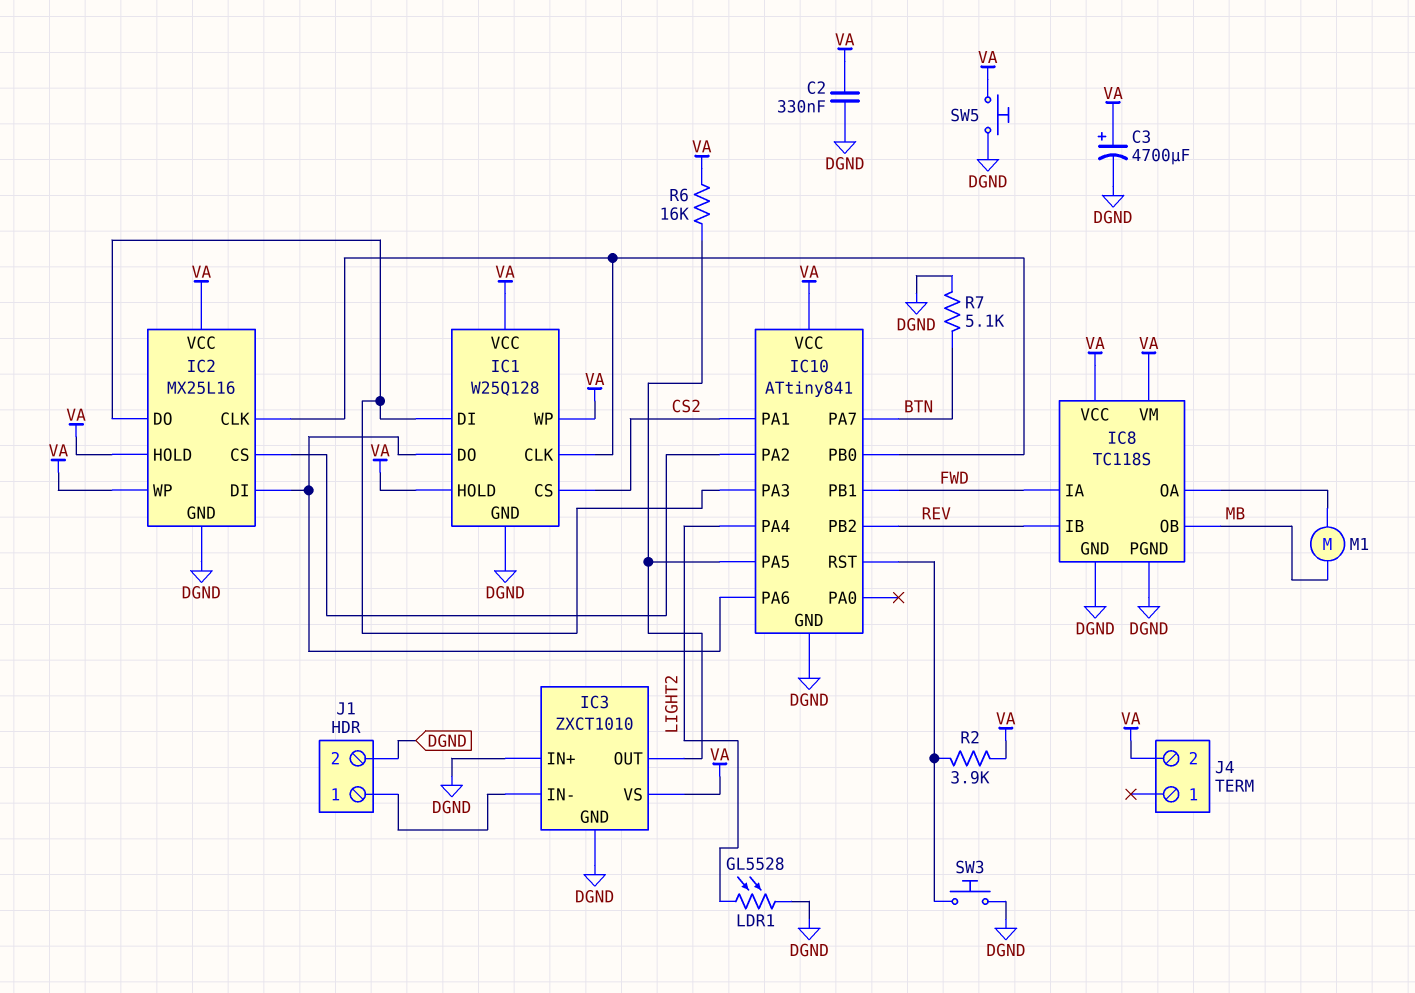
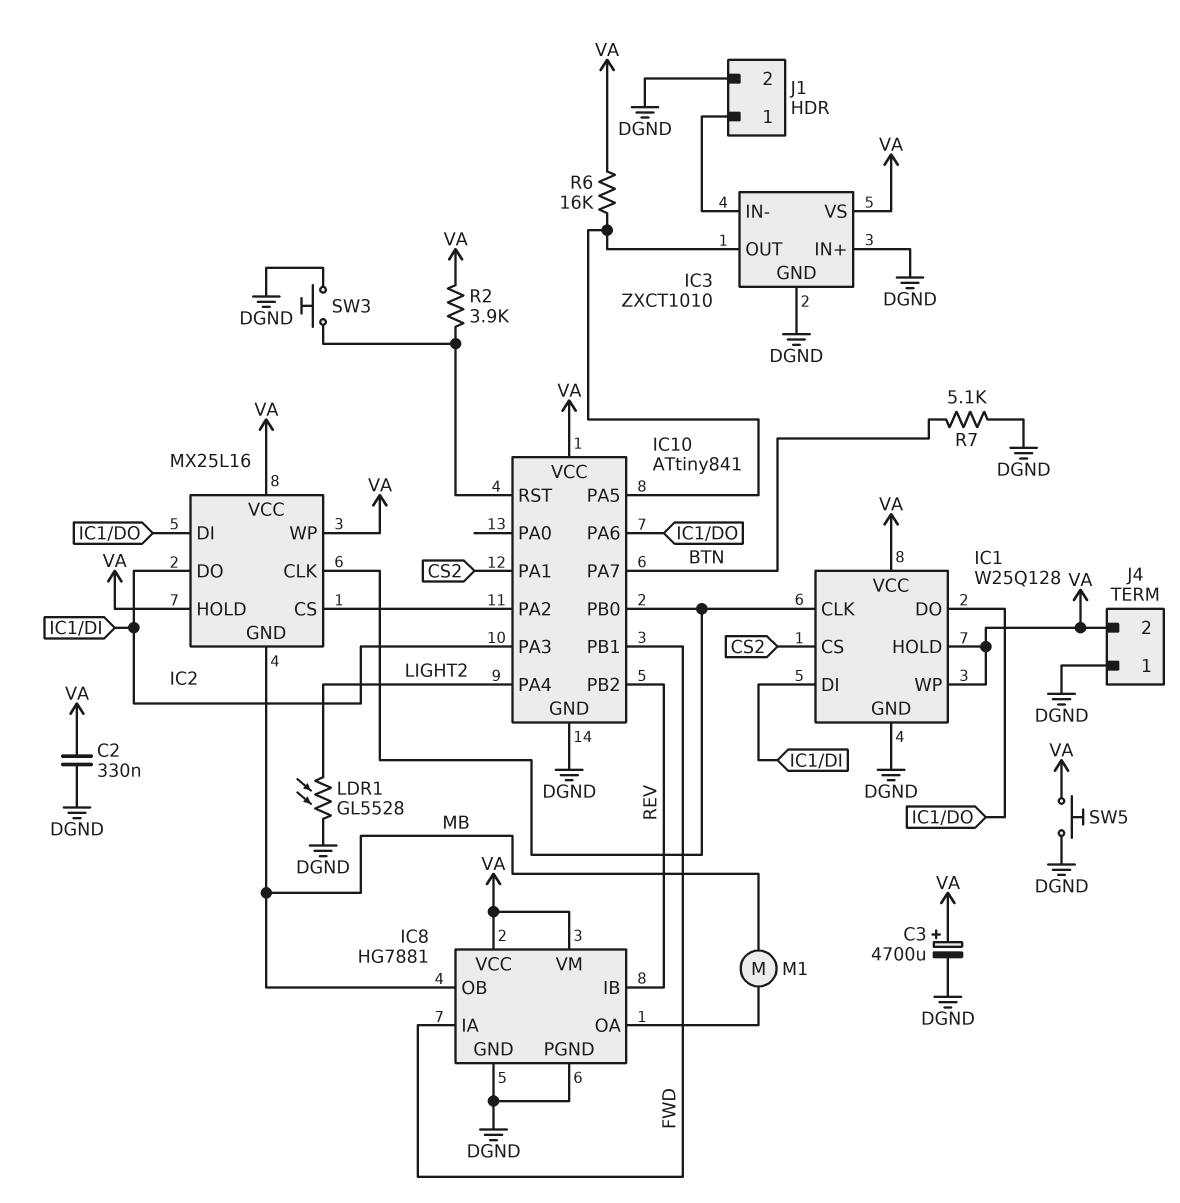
IC2 pin GND: DGND -> MB
IC8: TC118S -> HG7881
J4 pin 1: none -> DGND

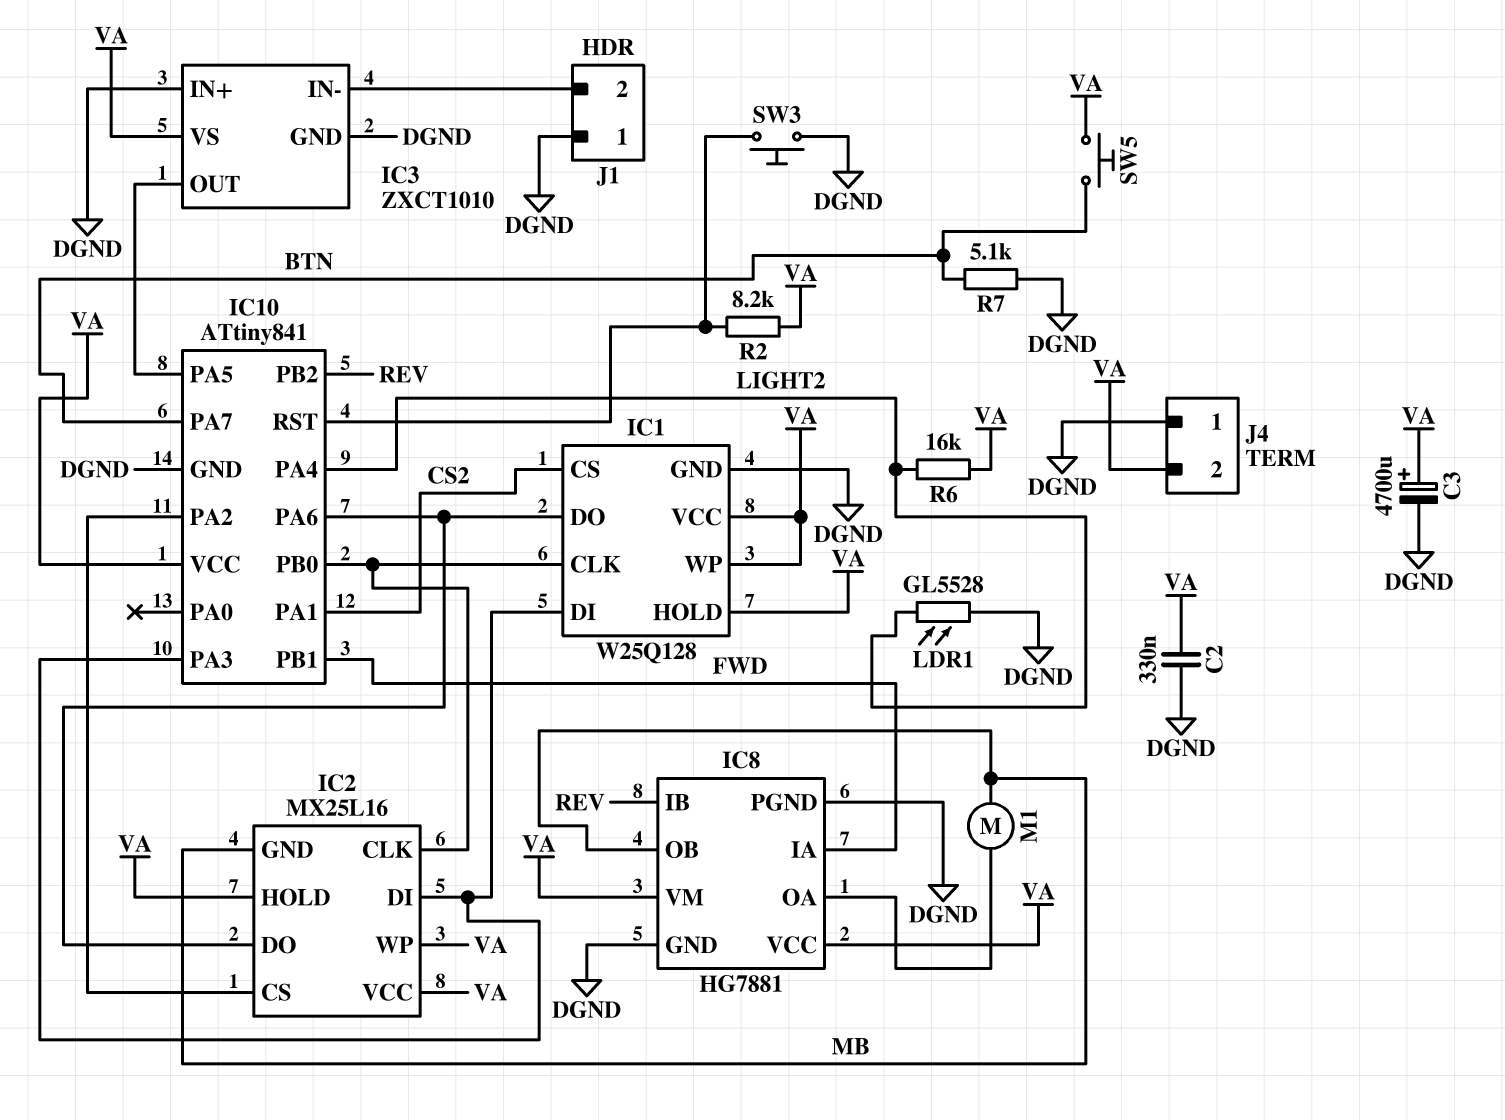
IC2 pin DI: IC1/DO -> IC1/DI
IC2 pin DO: IC1/DI -> IC1/DO
J1 pin 1: IC3/IN- -> DGND
J1 pin 2: DGND -> IC3/IN-
R2: 3.9k (IC10/RST, VA) -> 8.2k (IC10/RST, VA)
R6: 16k (IC3/OUT, VA) -> 16k (LIGHT2, VA)
SW5: button (DGND, VA) -> button (BTN, VA)

